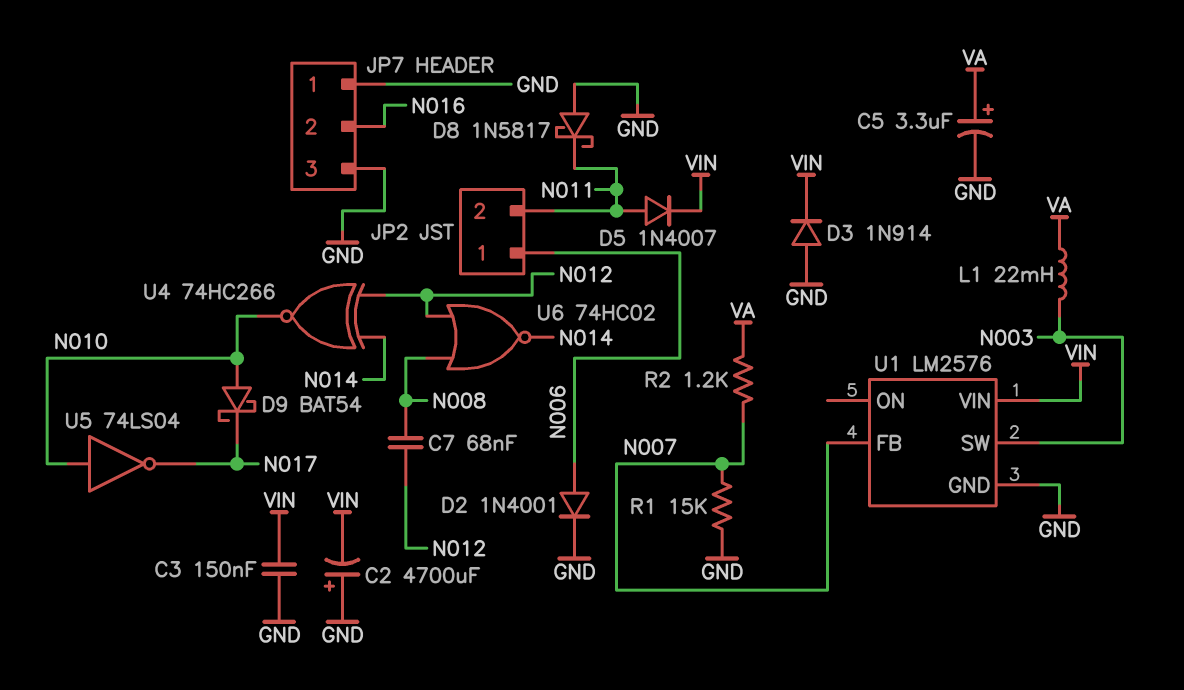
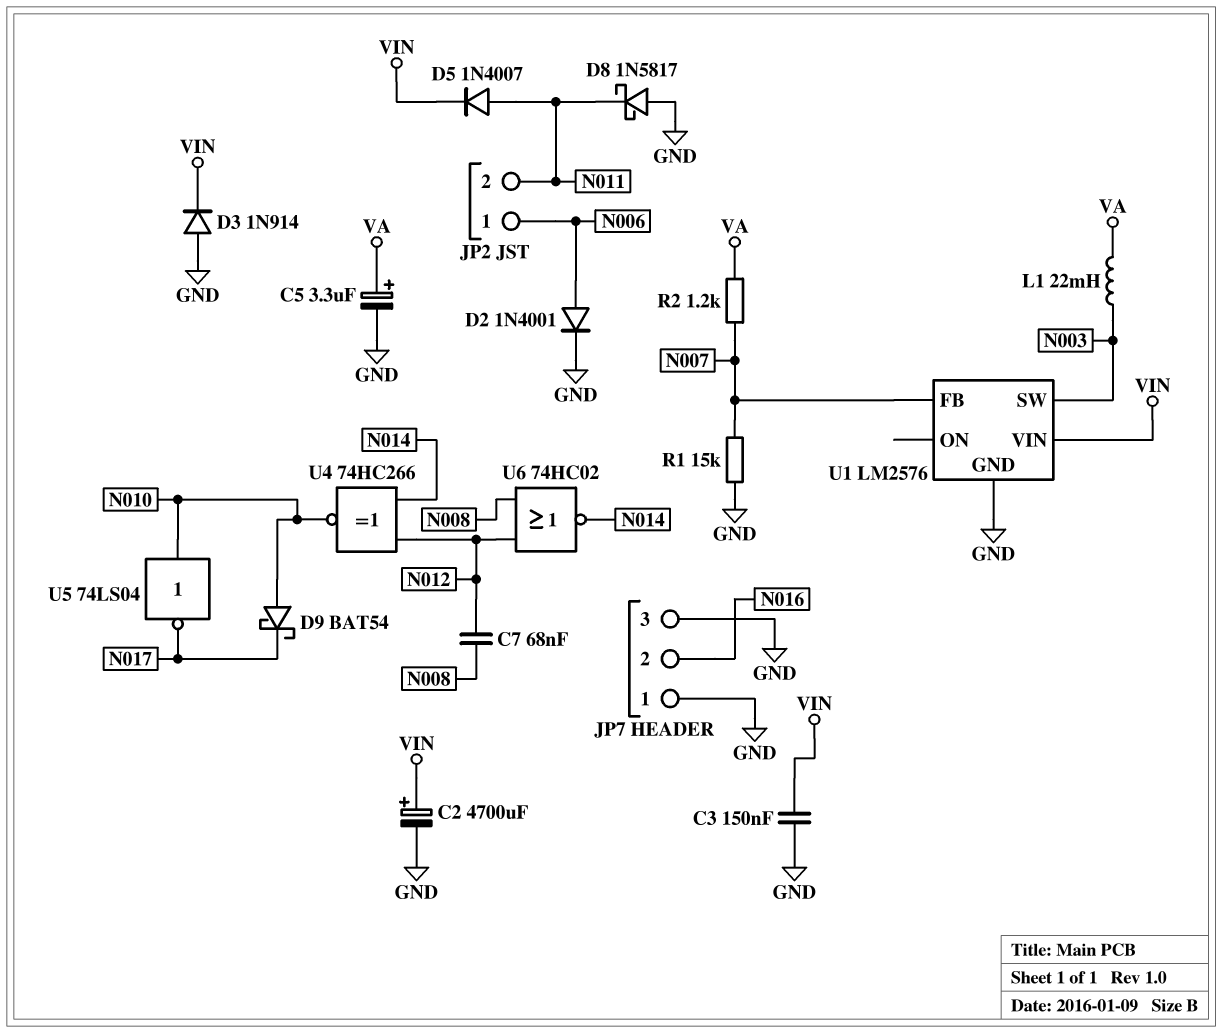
C2: 4700uF (plus GND, minus VIN) -> 4700uF (plus VIN, minus GND)

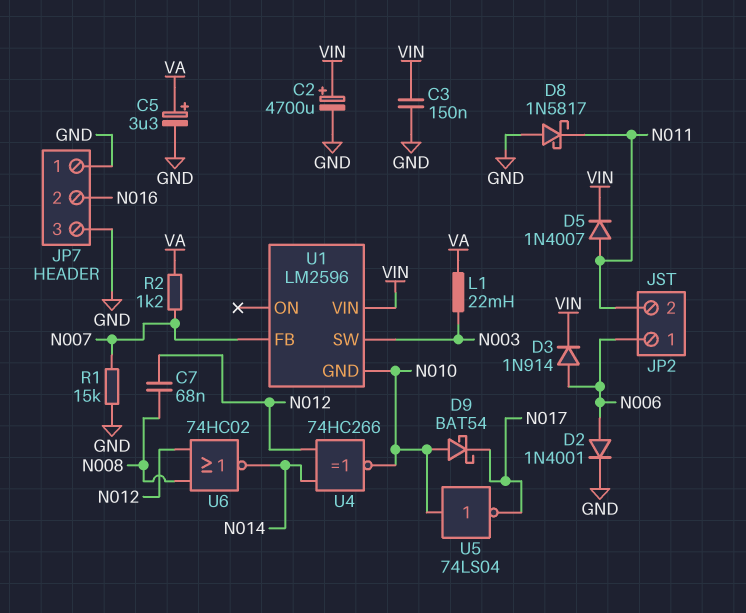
D3: diode 1N914 (A GND, K VIN) -> diode 1N914 (A N006, K VIN)
U1: LM2576 -> LM2596
U1 pin GND: GND -> N010

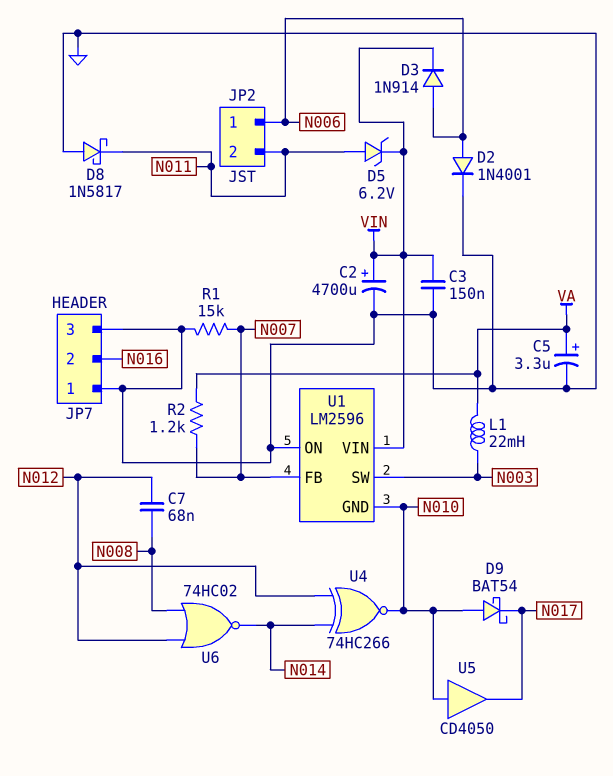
D5: diode 1N4007 (A N011, K VIN) -> zener 6.2V (A N011, K VIN)
U1 pin ON: none -> GND
U5: NOT 74LS04 (in N010, out N017) -> buffer CD4050 (in N010, out N017)

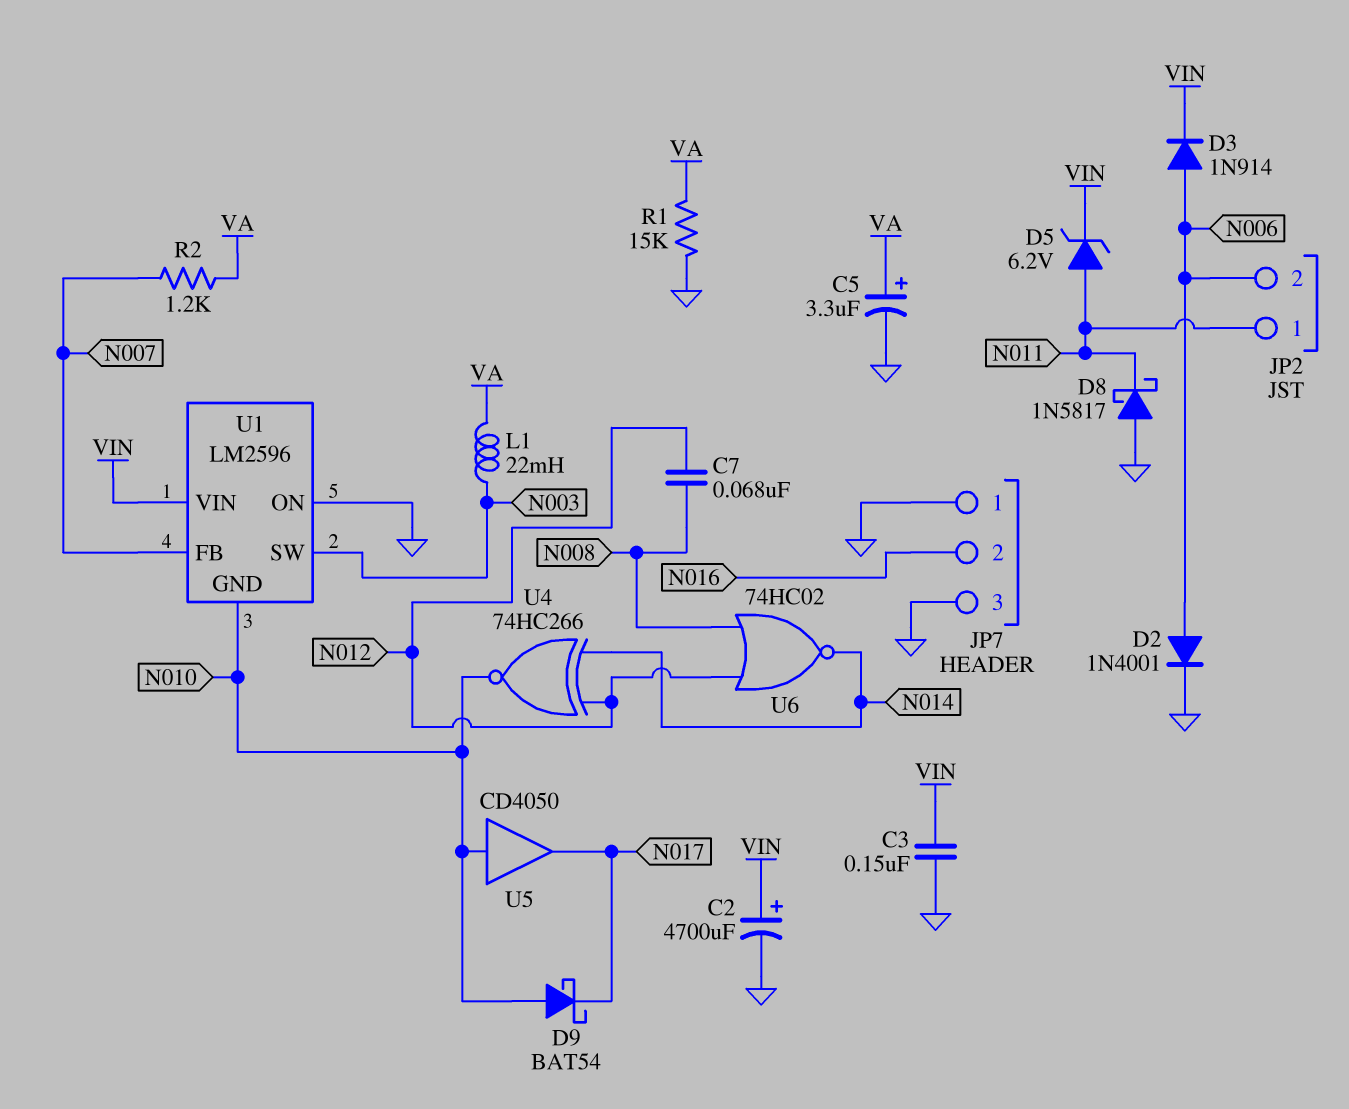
JP2 pin 1: N006 -> N011
JP2 pin 2: N011 -> N006
R1: 15k (GND, N007) -> 15k (GND, VA)

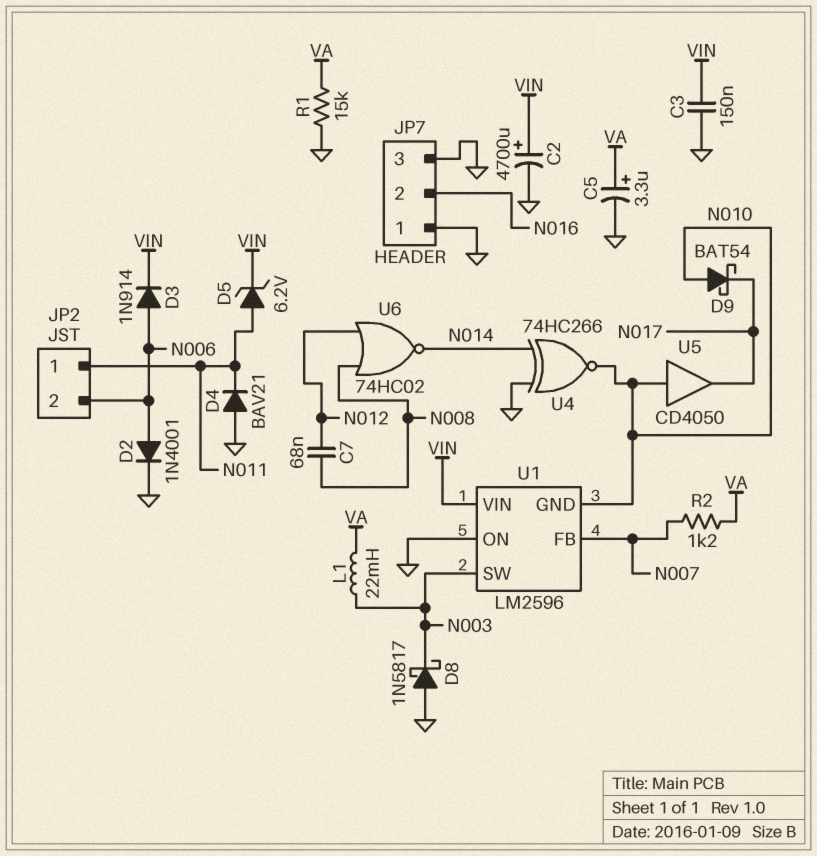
D4: none -> diode BAV21 (A GND, K N011)
D8: schottky 1N5817 (A GND, K N011) -> schottky 1N5817 (A GND, K N003)
U4: XNOR 74HC266 (in N012, in N014, out N010) -> XNOR 74HC266 (in GND, in N014, out N010)

